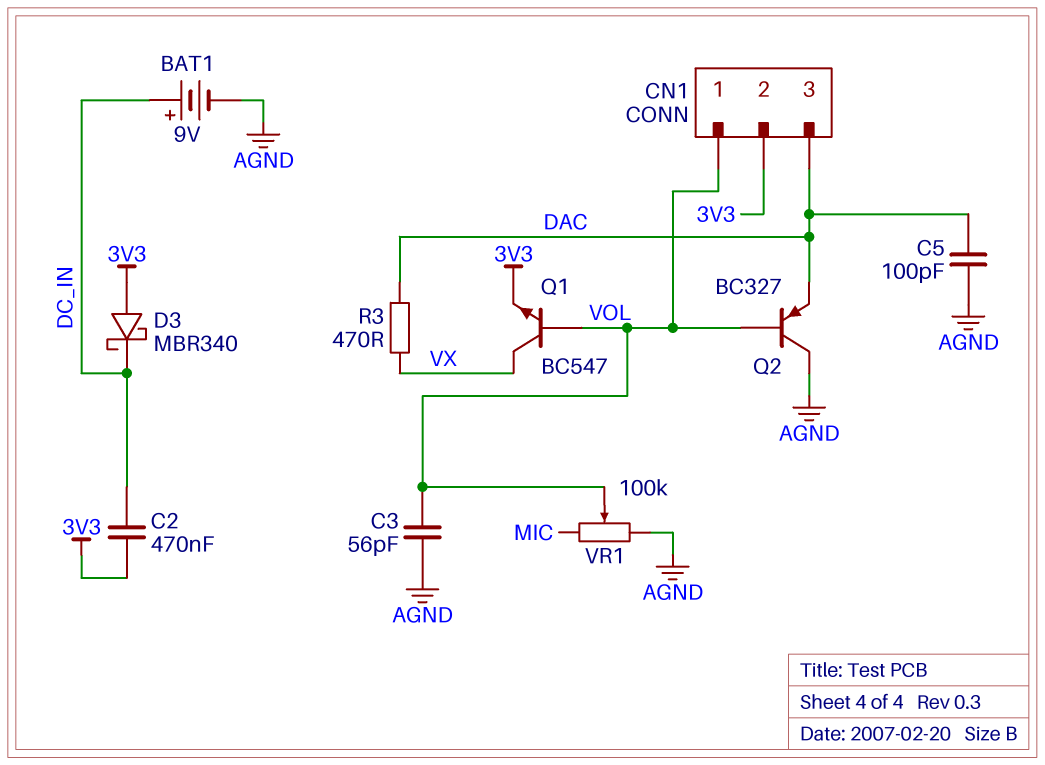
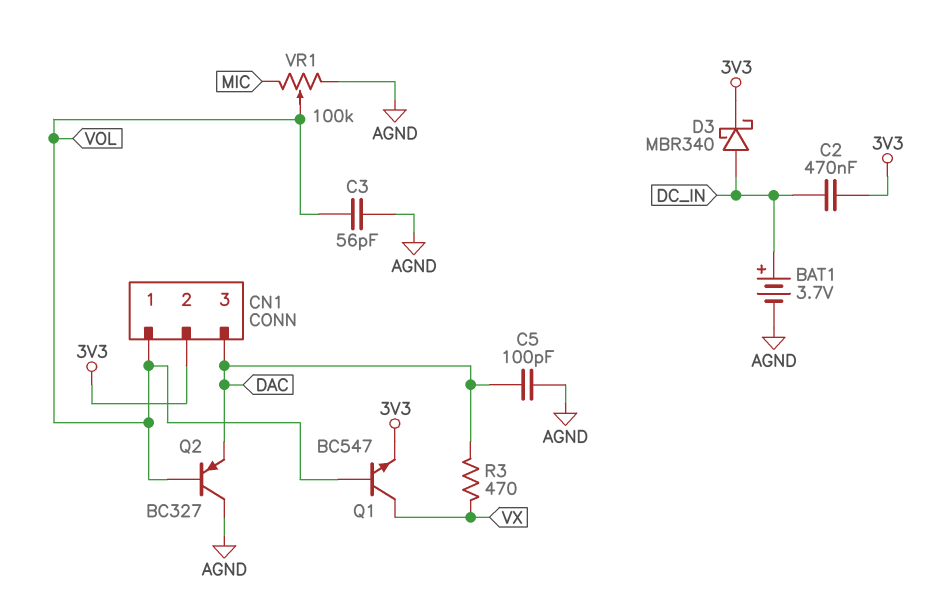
BAT1: 9V (plus DC_IN, minus AGND) -> 3.7V (plus DC_IN, minus AGND)
D3: schottky MBR340 (A 3V3, K DC_IN) -> schottky MBR340 (A DC_IN, K 3V3)

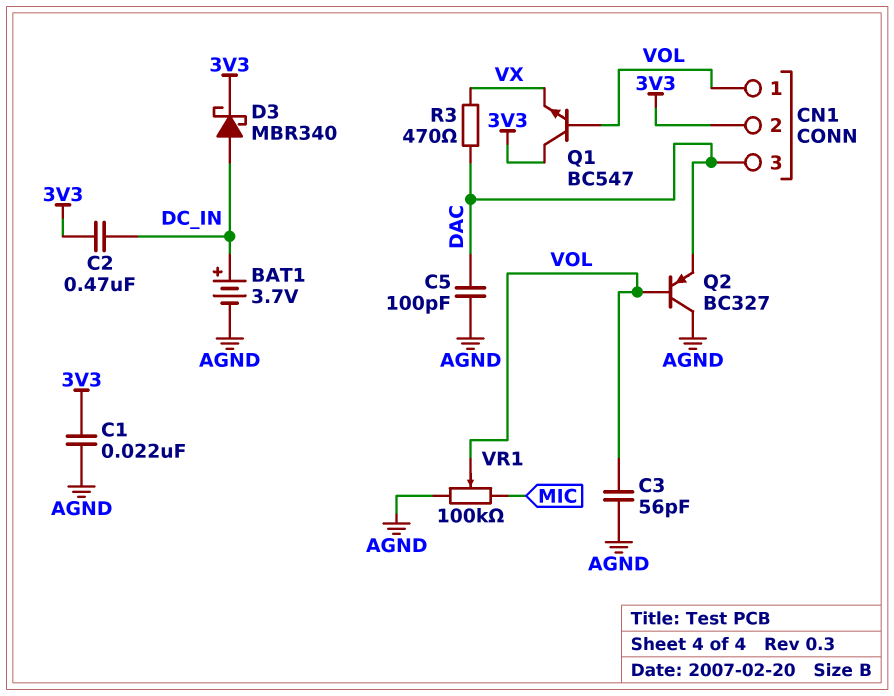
C1: none -> 22nF (3V3, AGND)
Q1: NPN BC547 (B VOL, C VX, E 3V3) -> NPN BC547 (B VOL, C 3V3, E VX)

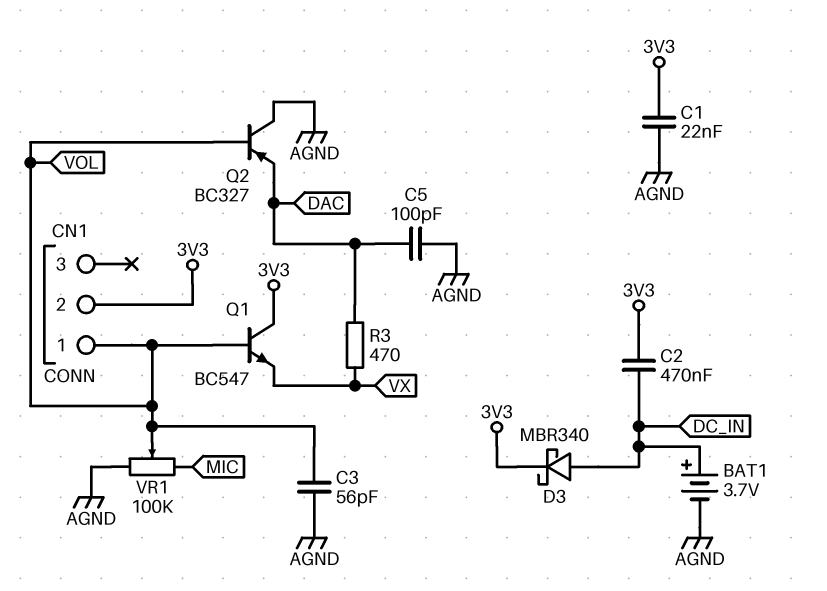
CN1 pin 3: DAC -> none

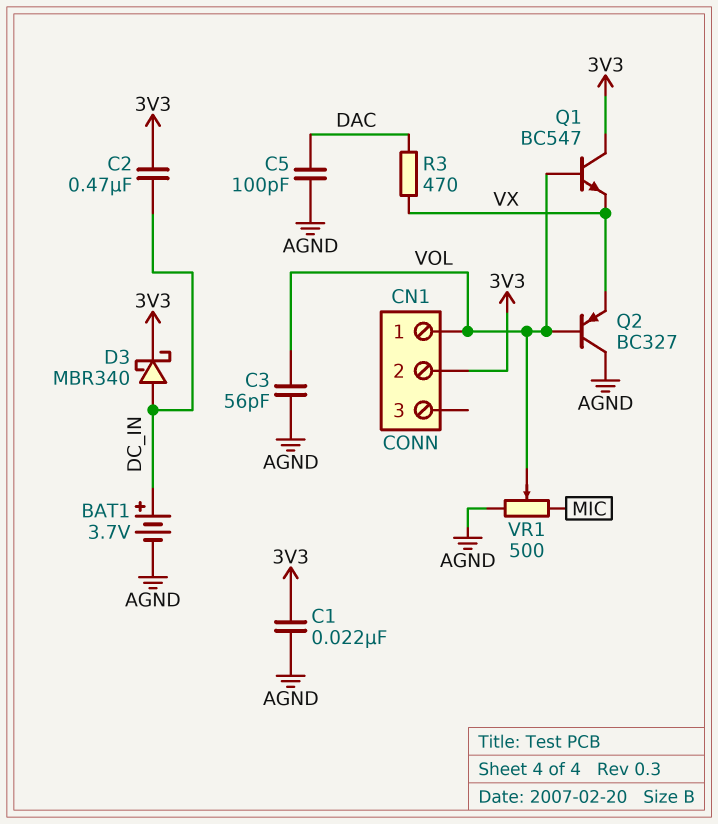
Q2: PNP BC327 (B VOL, C AGND, E DAC) -> PNP BC327 (B VOL, C AGND, E VX)
VR1: 100k (AGND, MIC, wiper VOL) -> 500 (AGND, MIC, wiper VOL)

